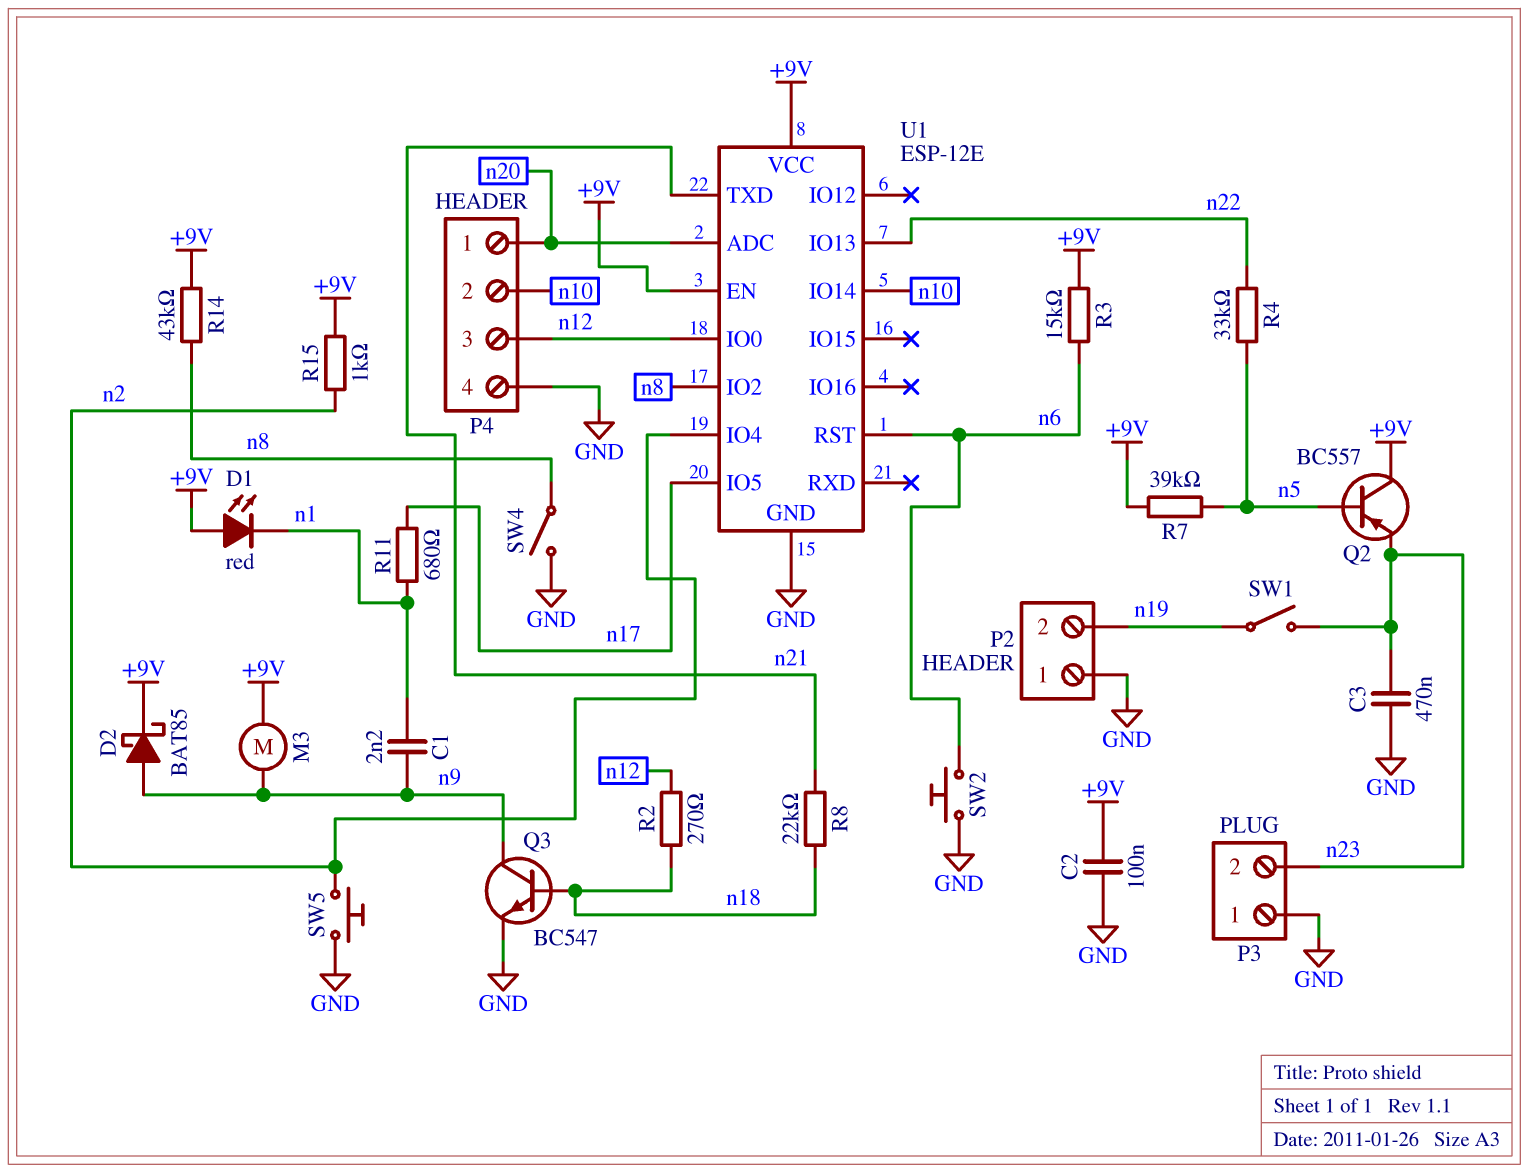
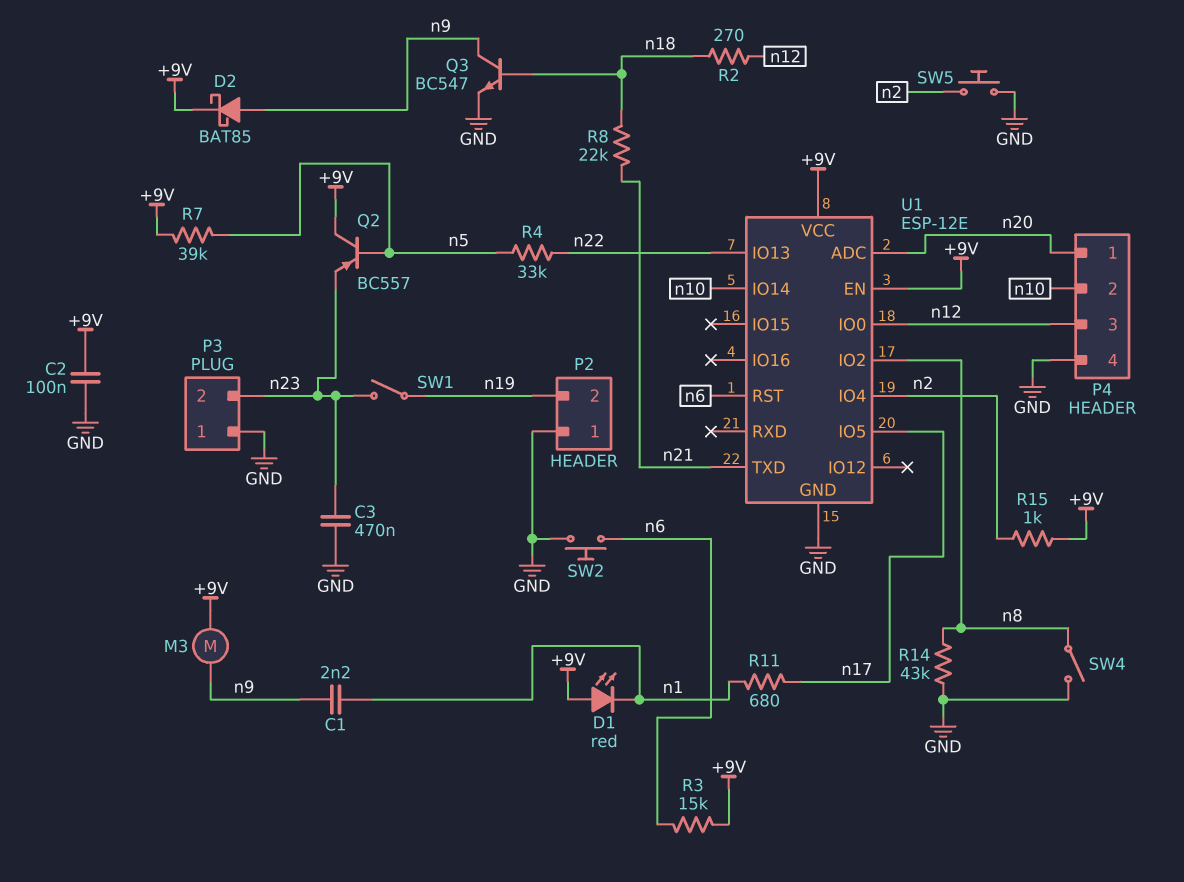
R14: 43k (+9V, n8) -> 43k (GND, n8)

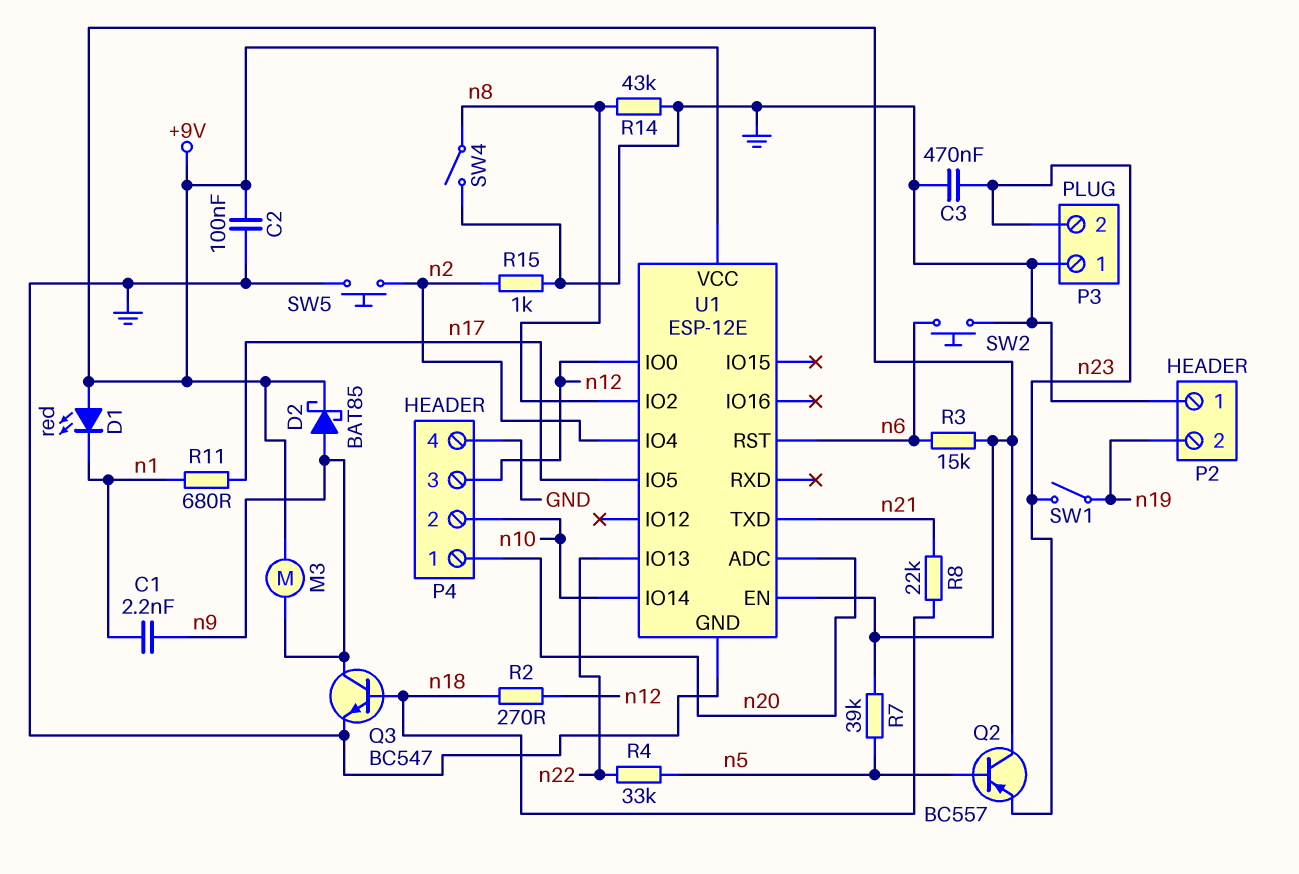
R15: 1k (+9V, n2) -> 1k (GND, n2)

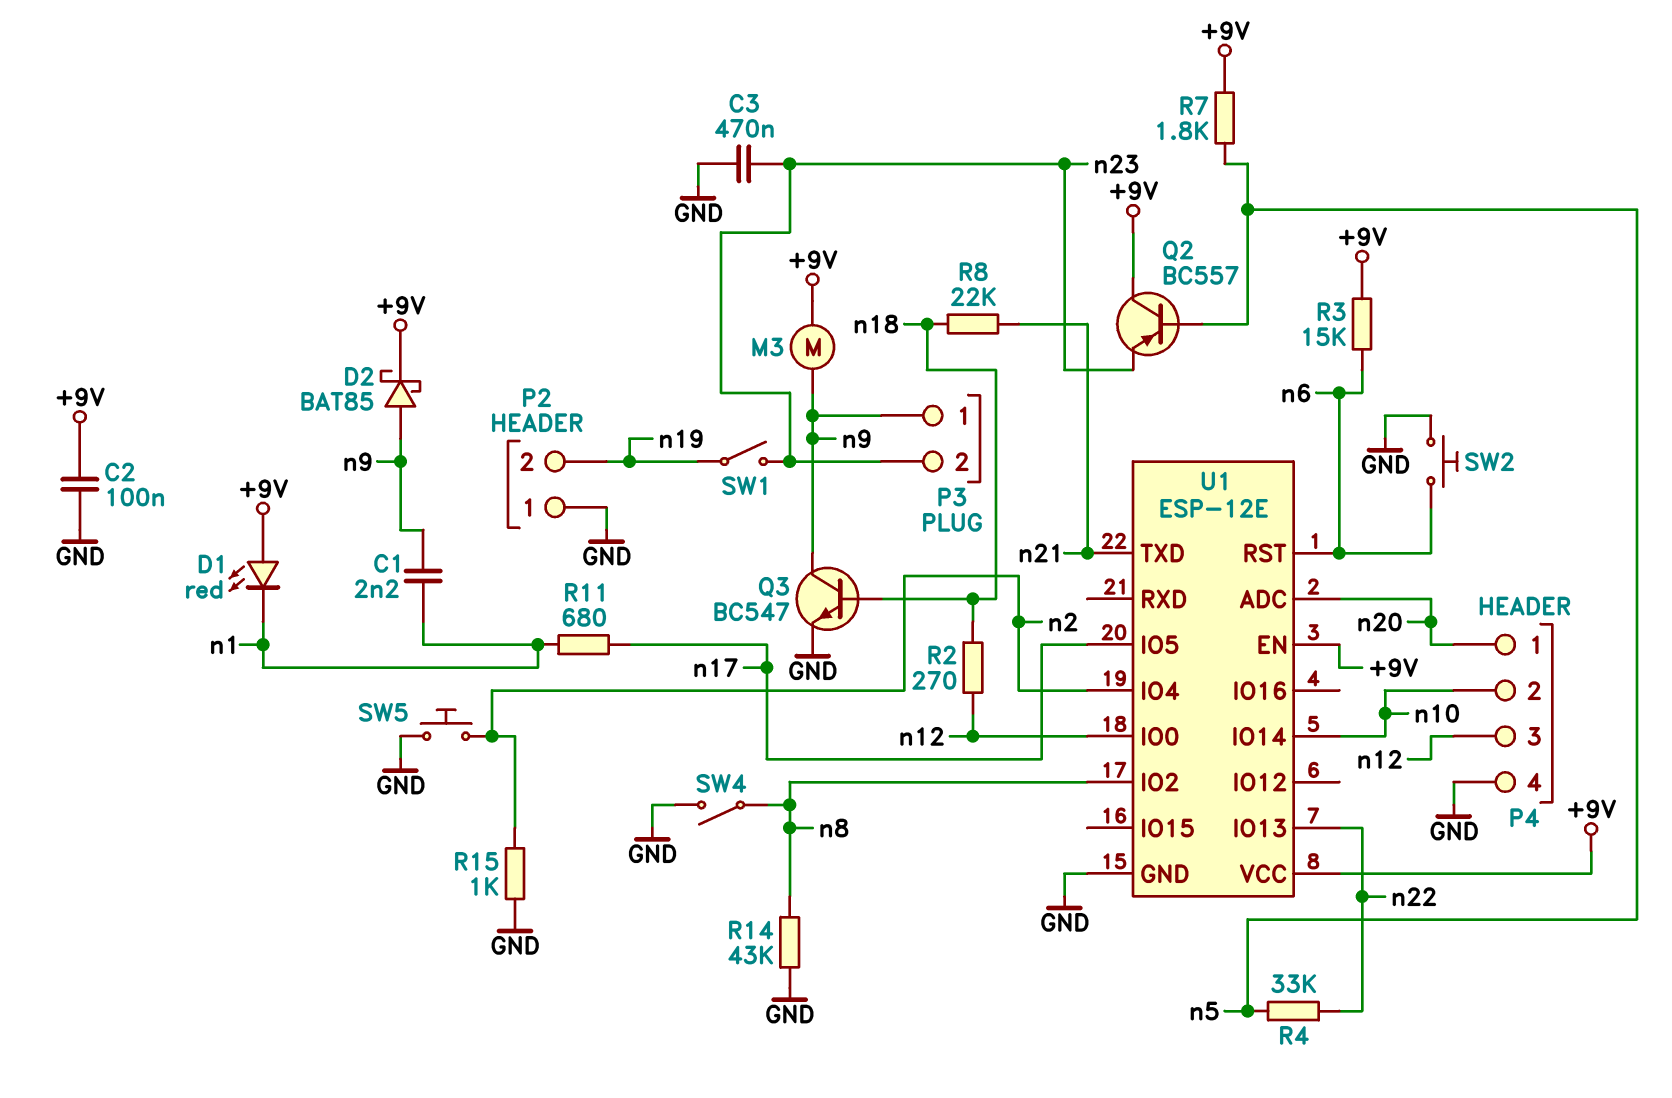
P3 pin 1: GND -> n9
R7: 39k (+9V, n5) -> 1.8k (+9V, n5)

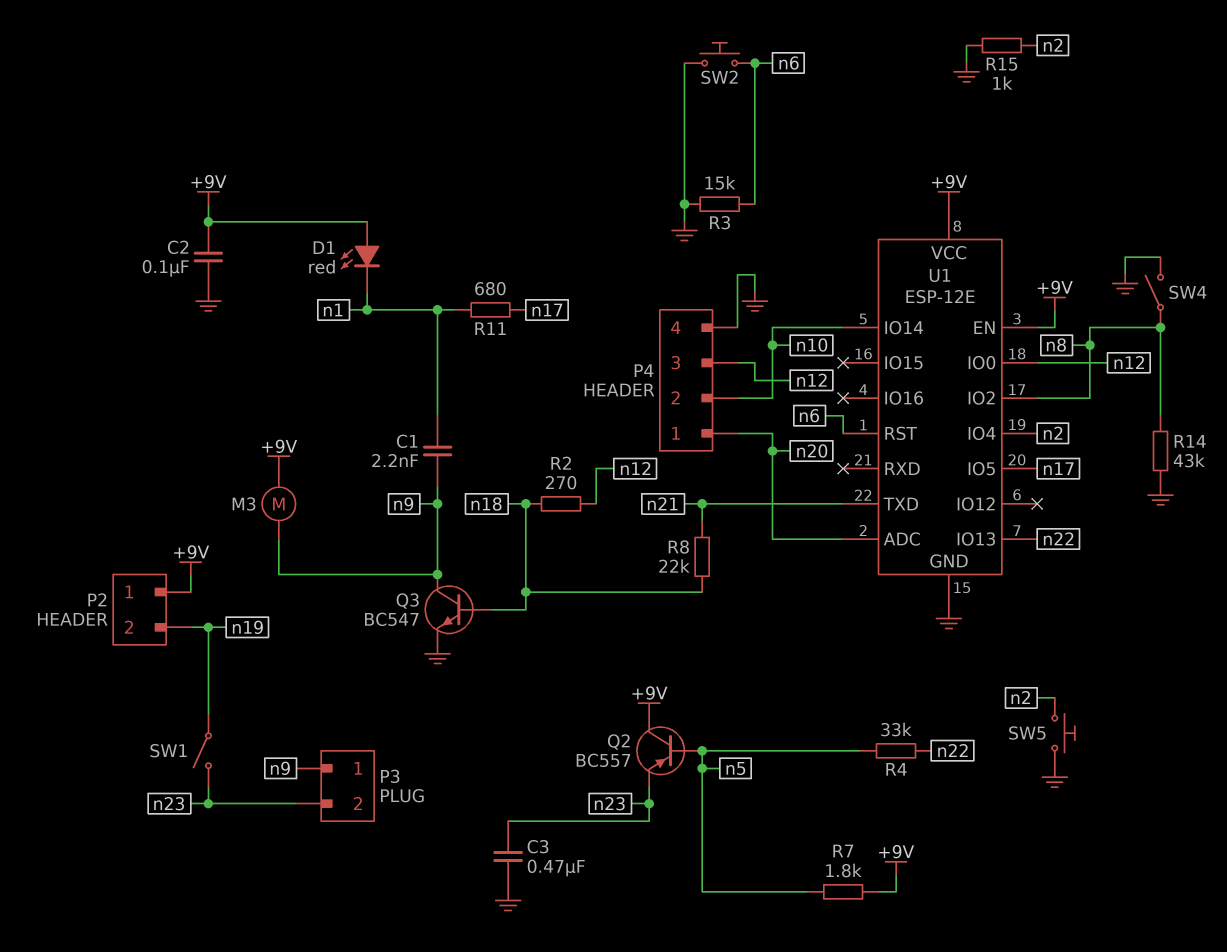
D2: schottky BAT85 (A n9, K +9V) -> none
P2 pin 1: GND -> +9V
R3: 15k (+9V, n6) -> 15k (GND, n6)

